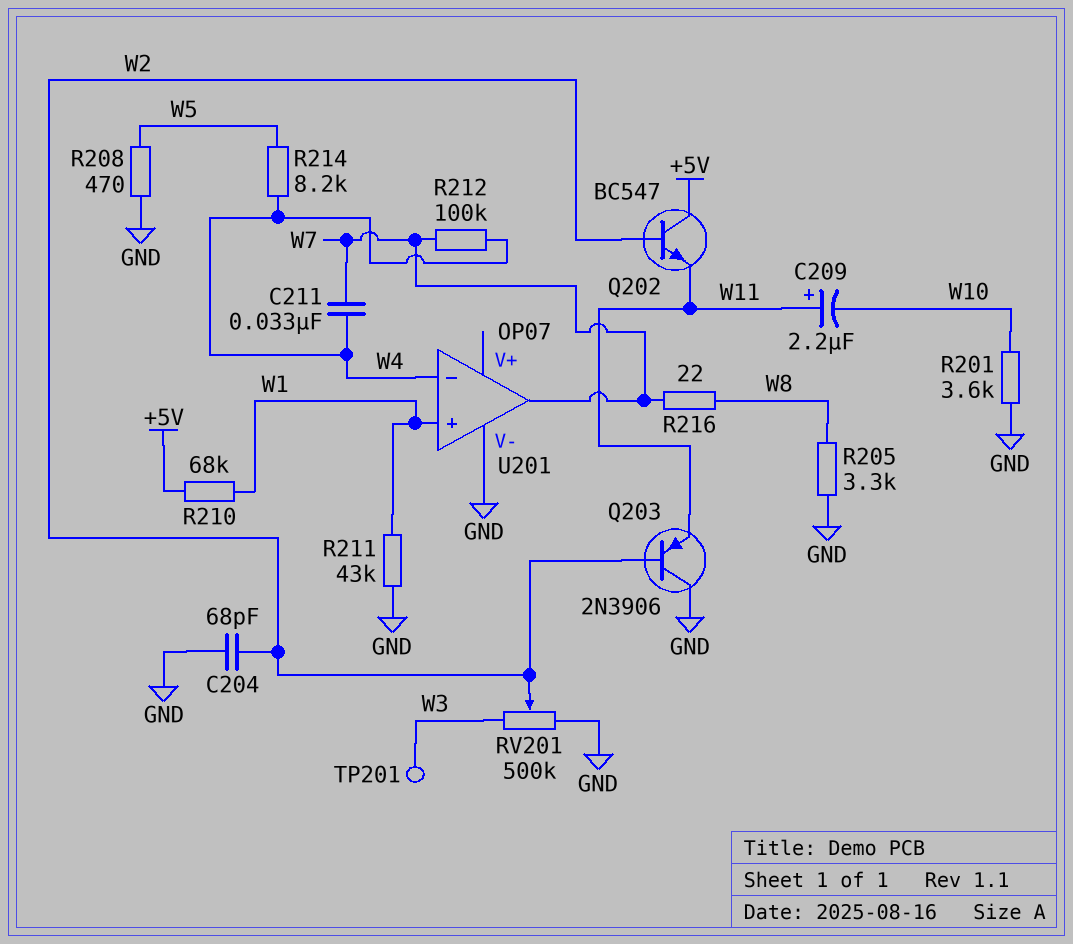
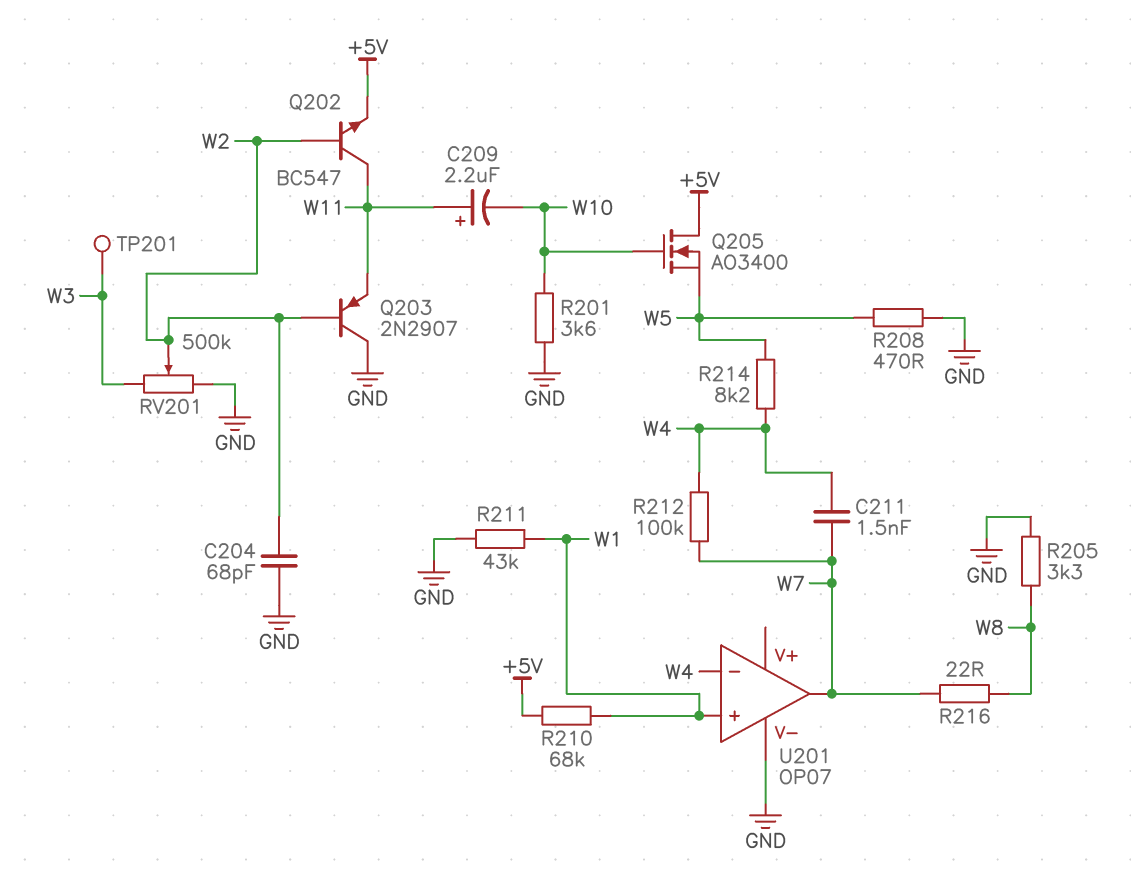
C211: 33nF (W4, W7) -> 1.5nF (W4, W7)
Q202: NPN BC547 (B W2, C +5V, E W11) -> NPN BC547 (B W2, C W11, E +5V)
Q203: PNP 2N3906 (B W2, C GND, E W11) -> PNP 2N2907 (B W2, C GND, E W11)
Q205: none -> NMOS AO3400 (G W10, D +5V, S W5)

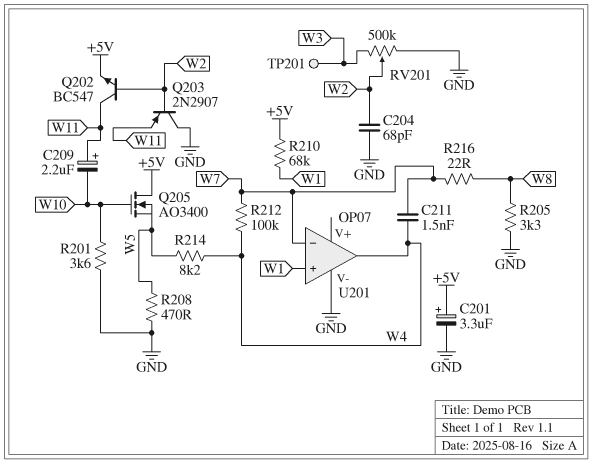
C201: none -> 3.3uF (plus +5V, minus GND)
R211: 43k (GND, W1) -> none
U201 pin in-: W4 -> W7
U201 pin out: W7 -> W4

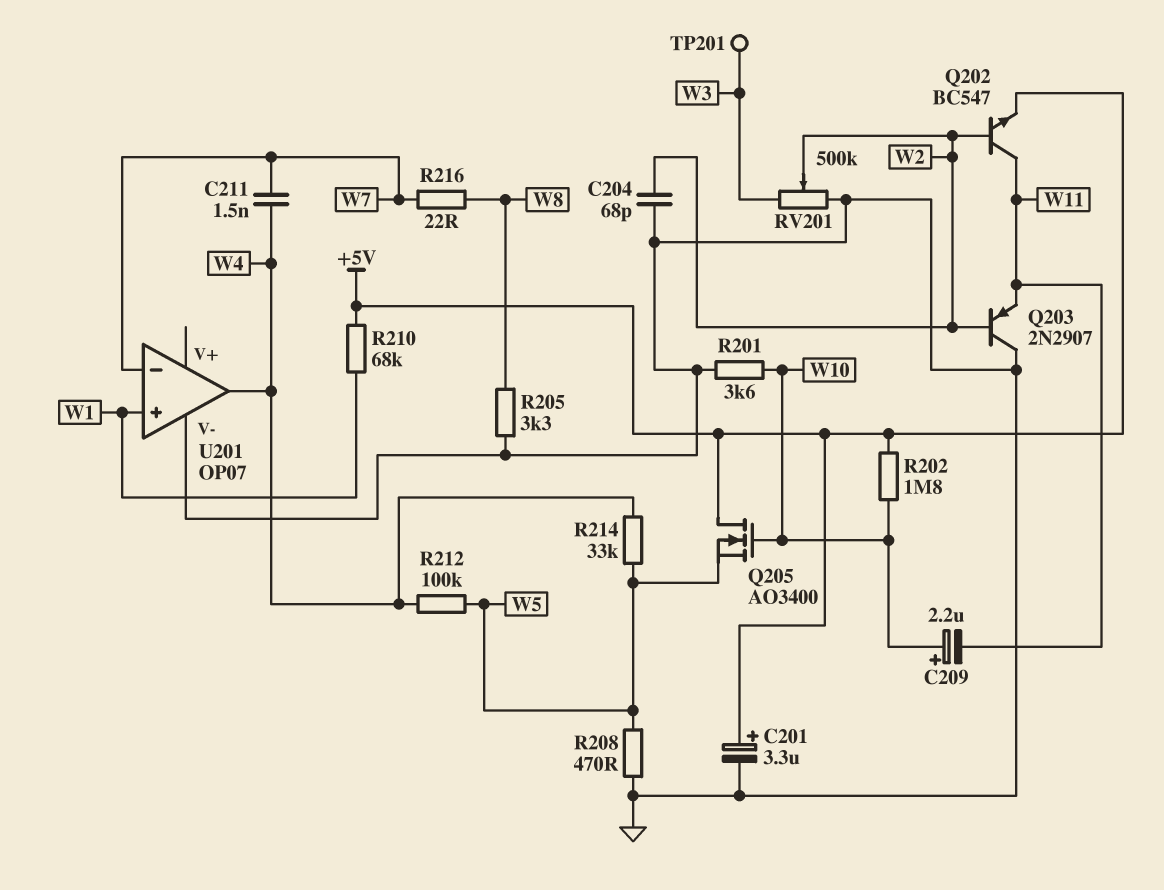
C209: 2.2uF (plus W11, minus W10) -> 2.2uF (plus W10, minus W11)
R202: none -> 1.8M (+5V, W10)
R212: 100k (W4, W7) -> 100k (W4, W5)
R214: 8.2k (W4, W5) -> 33k (W4, W5)

